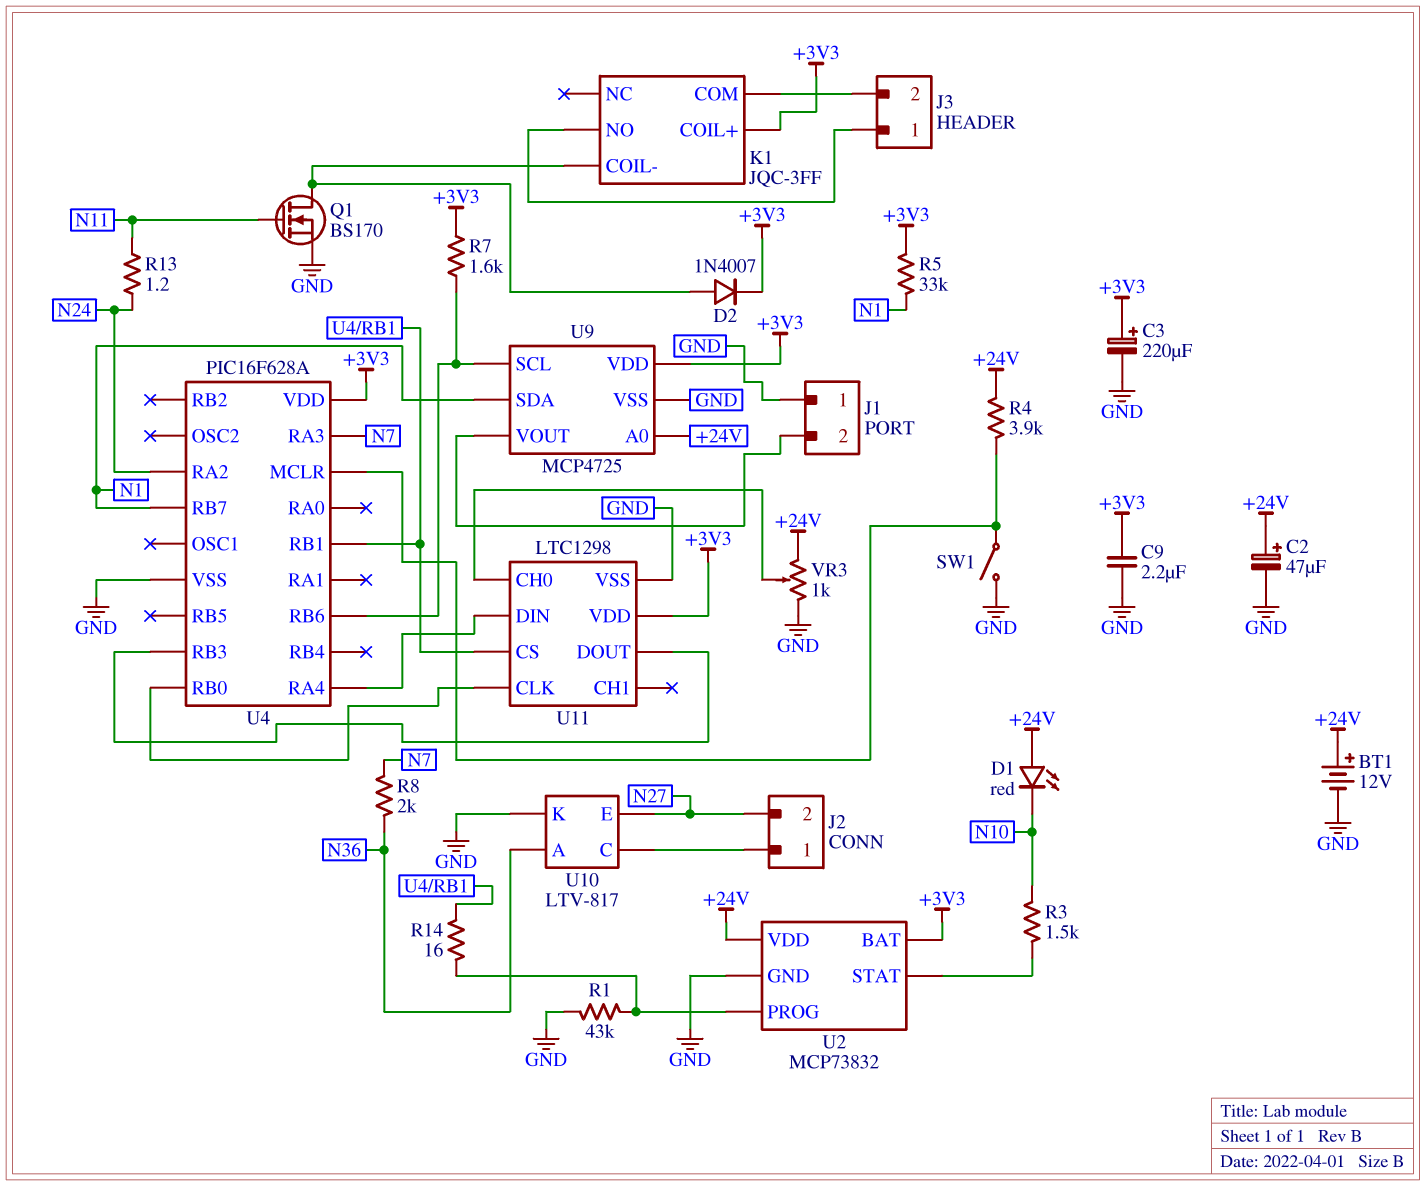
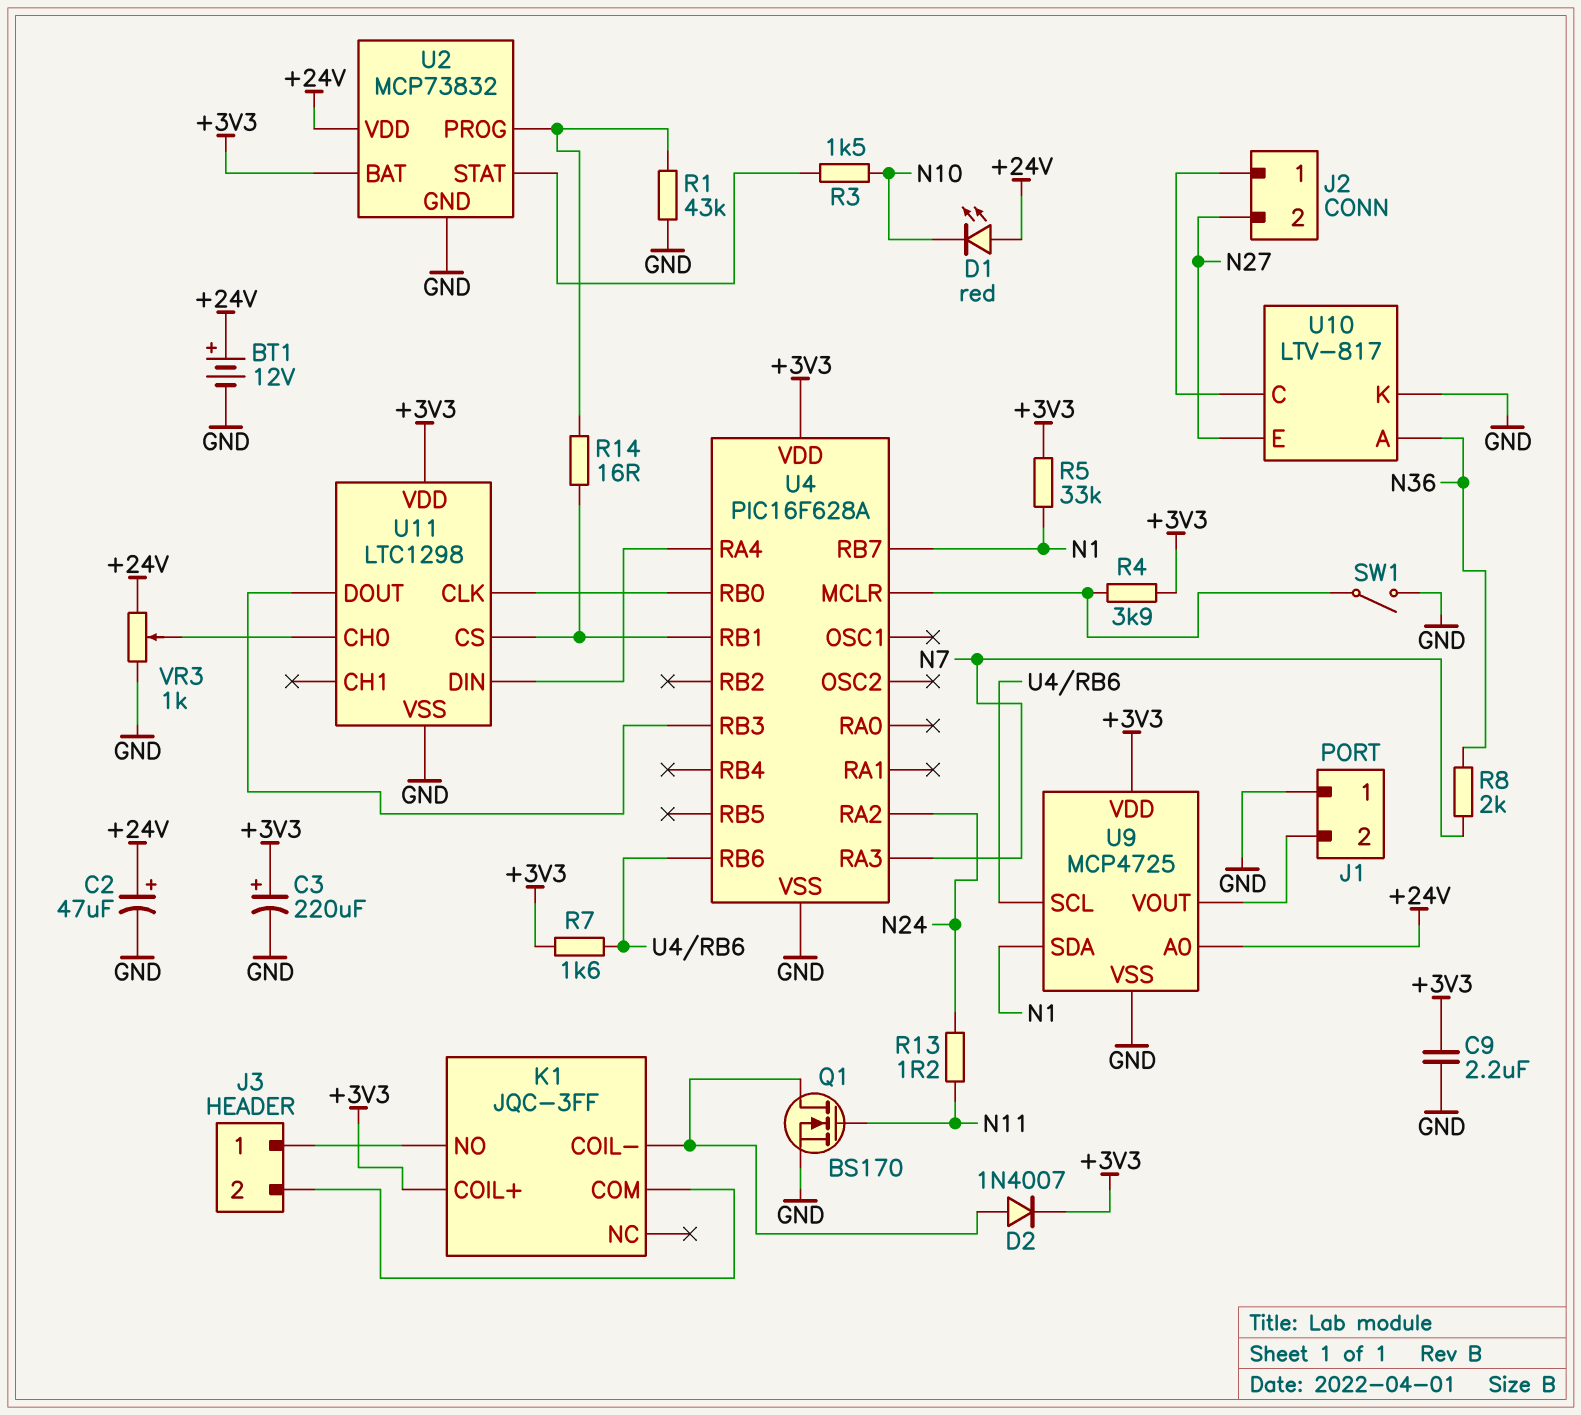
R4: 3.9k (+24V, U4/MCLR) -> 3.9k (+3V3, U4/MCLR)

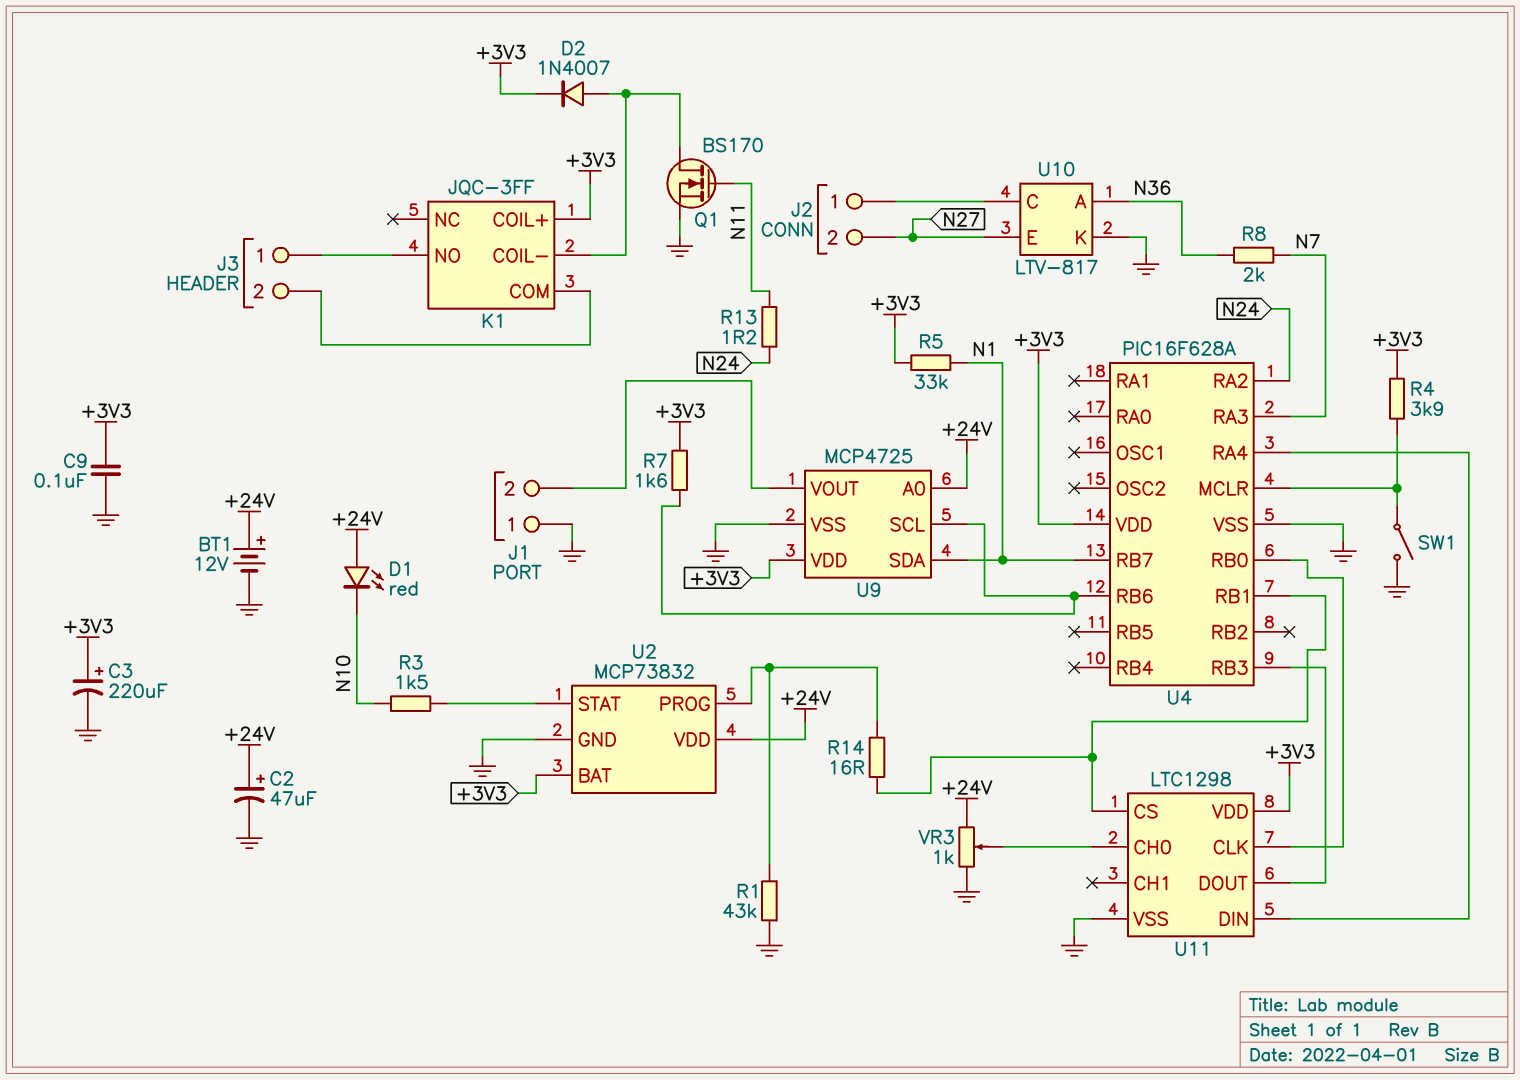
C9: 2.2uF (+3V3, GND) -> 100nF (+3V3, GND)

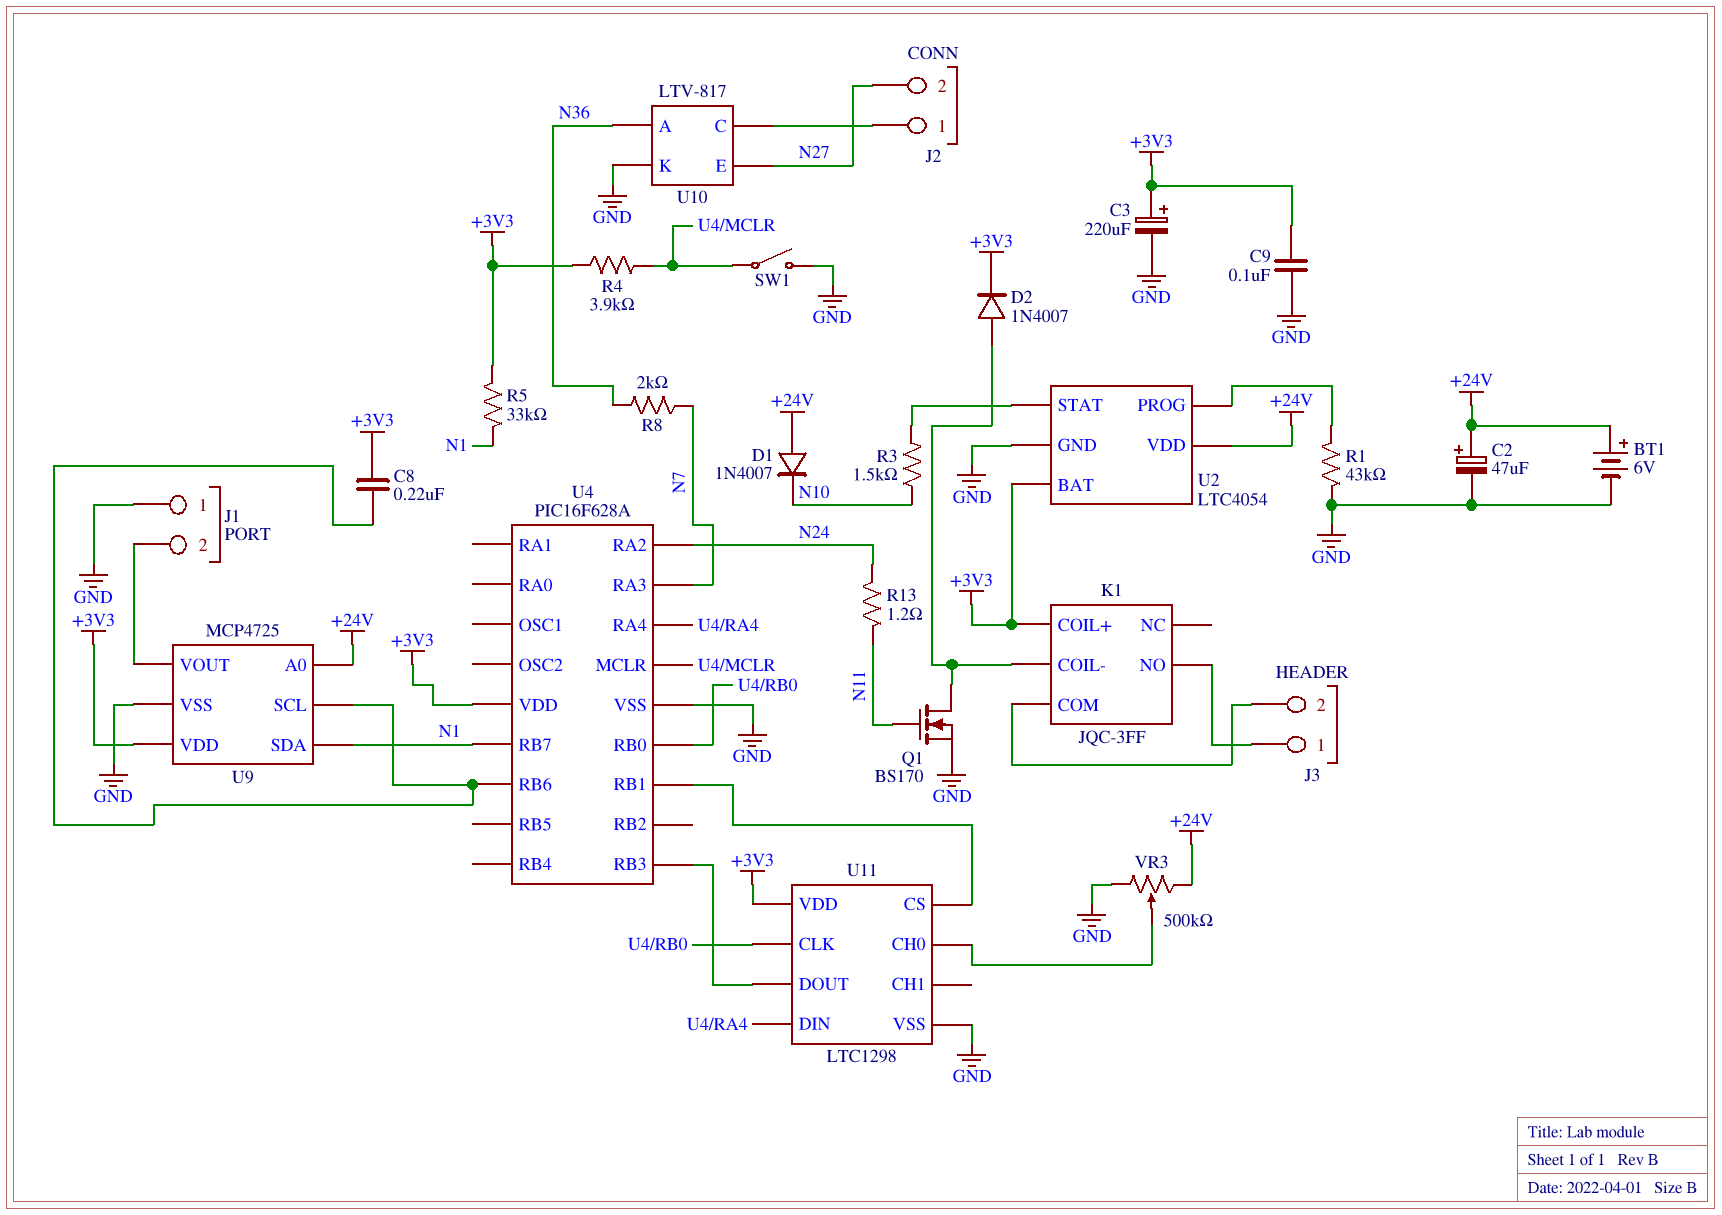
BT1: 12V (plus +24V, minus GND) -> 6V (plus +24V, minus GND)
C8: none -> 220nF (+3V3, U4/RB6)
D1: LED red (A +24V, K N10) -> diode 1N4007 (A +24V, K N10)
R7: 1.6k (+3V3, U4/RB6) -> none
R14: 16 (U2/PROG, U4/RB1) -> none
U2: MCP73832 -> LTC4054
VR3: 1k (+24V, GND, wiper U11/CH0) -> 500k (+24V, GND, wiper U11/CH0)

